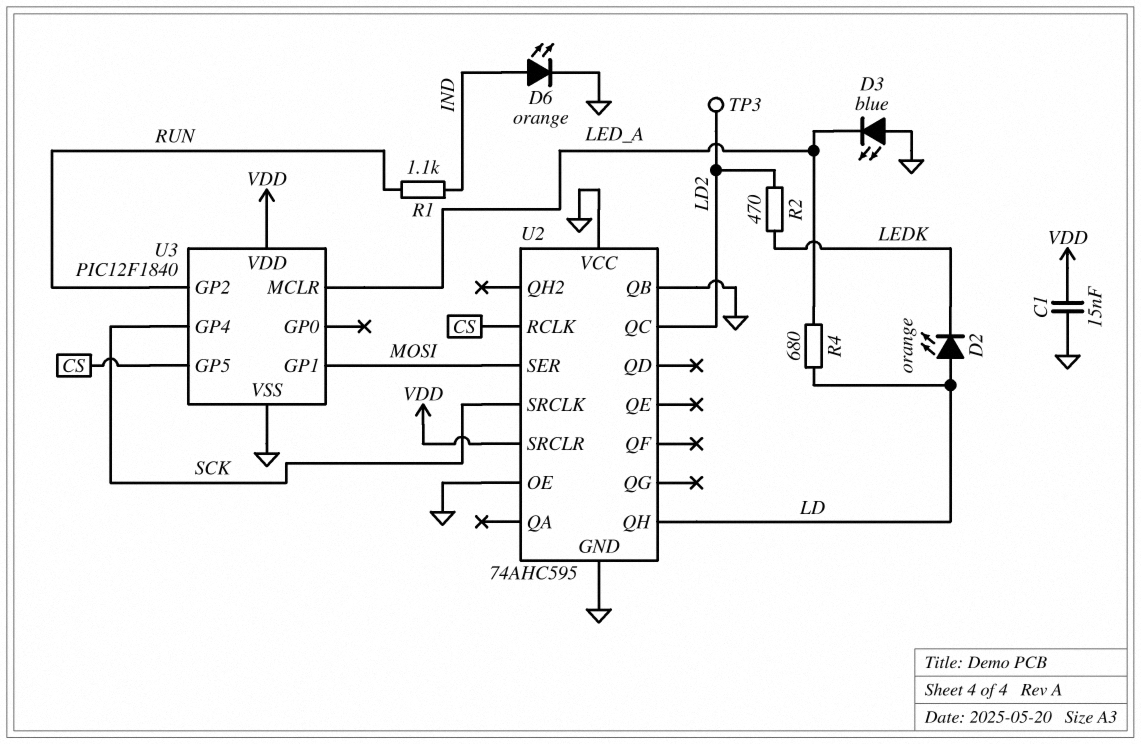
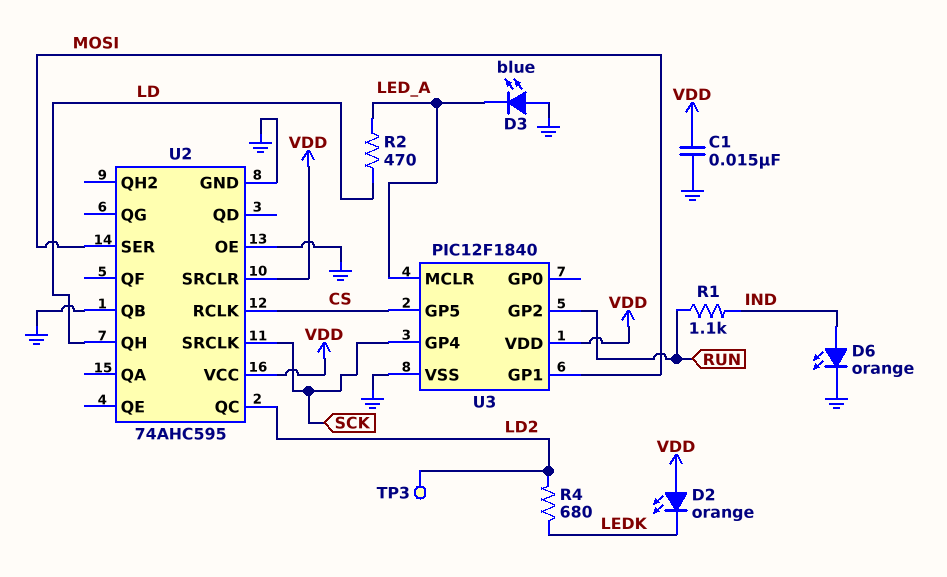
D2: LED orange (A LD, K LEDK) -> LED orange (A VDD, K LEDK)
R2: 470 (LD2, LEDK) -> 470 (LD, LED_A)
R4: 680 (LD, LED_A) -> 680 (LD2, LEDK)
U2 pin VCC: GND -> VDD

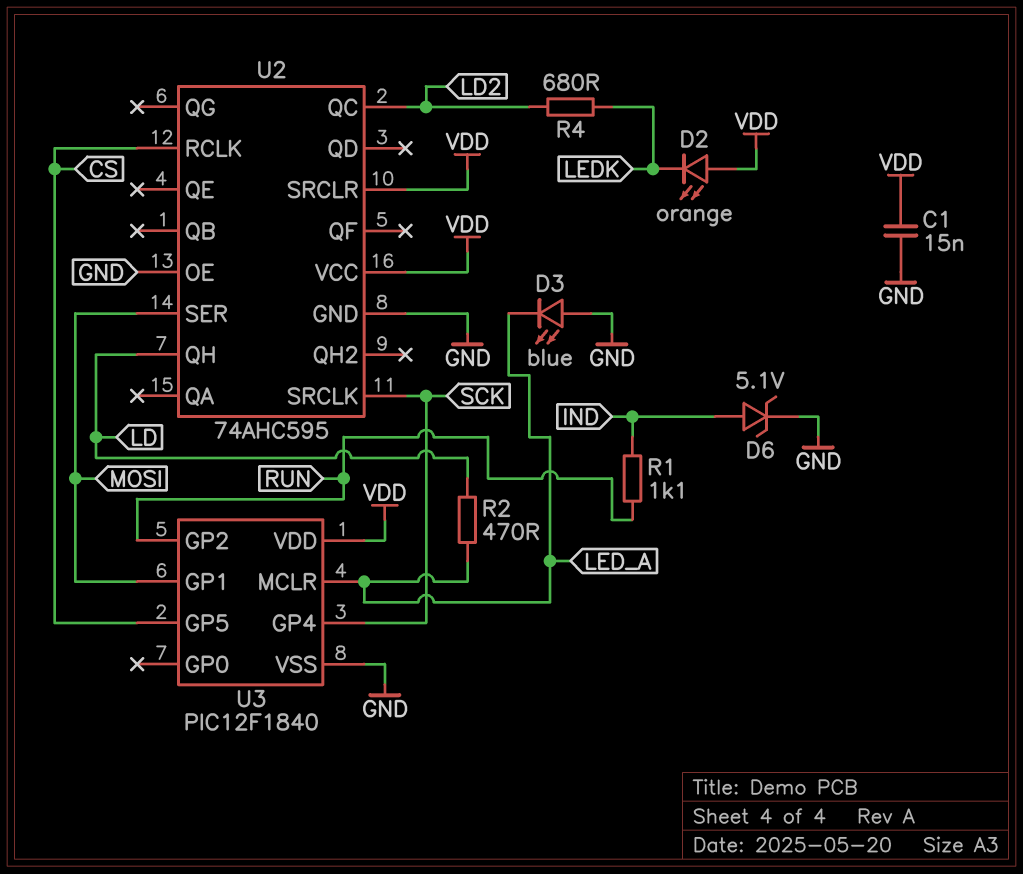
D6: LED orange (A IND, K GND) -> zener 5.1V (A IND, K GND)
TP3: test point (LD2) -> none
U2 pin QB: GND -> none

